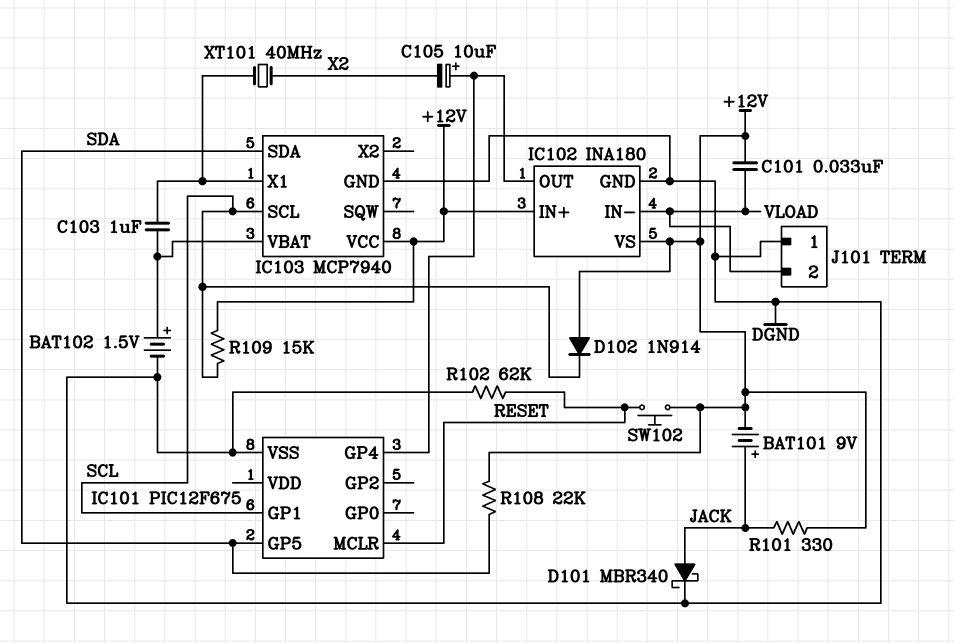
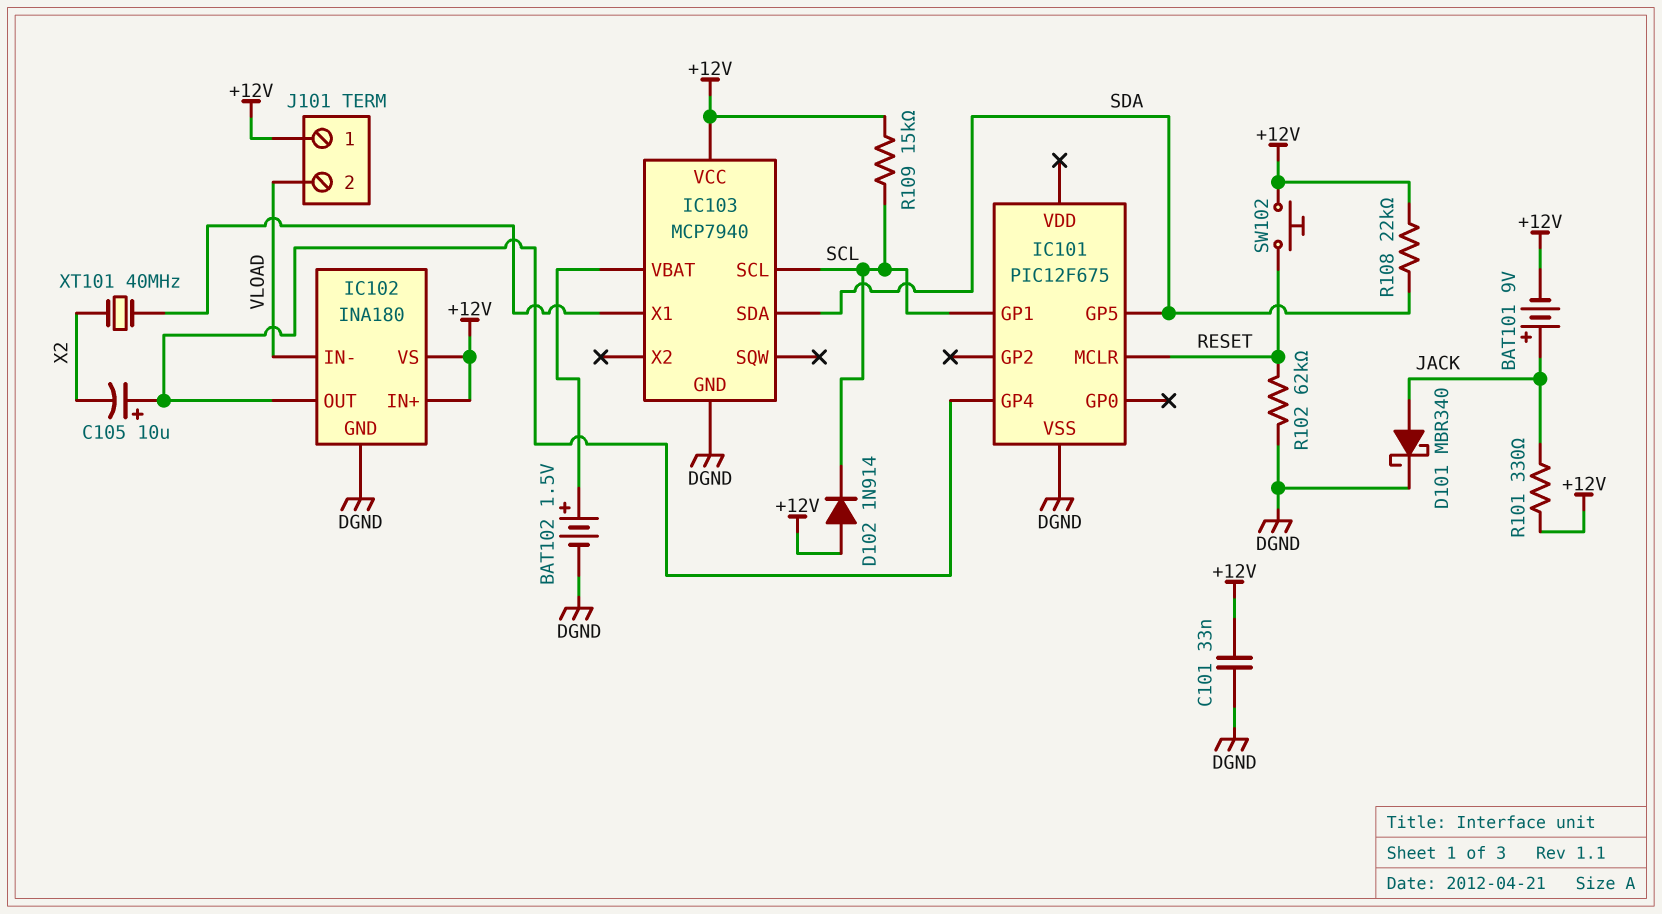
C101: 33nF (+12V, VLOAD) -> 33nF (+12V, DGND)
C103: 1uF (IC103/VBAT, IC103/X1) -> none
J101 pin 1: DGND -> +12V

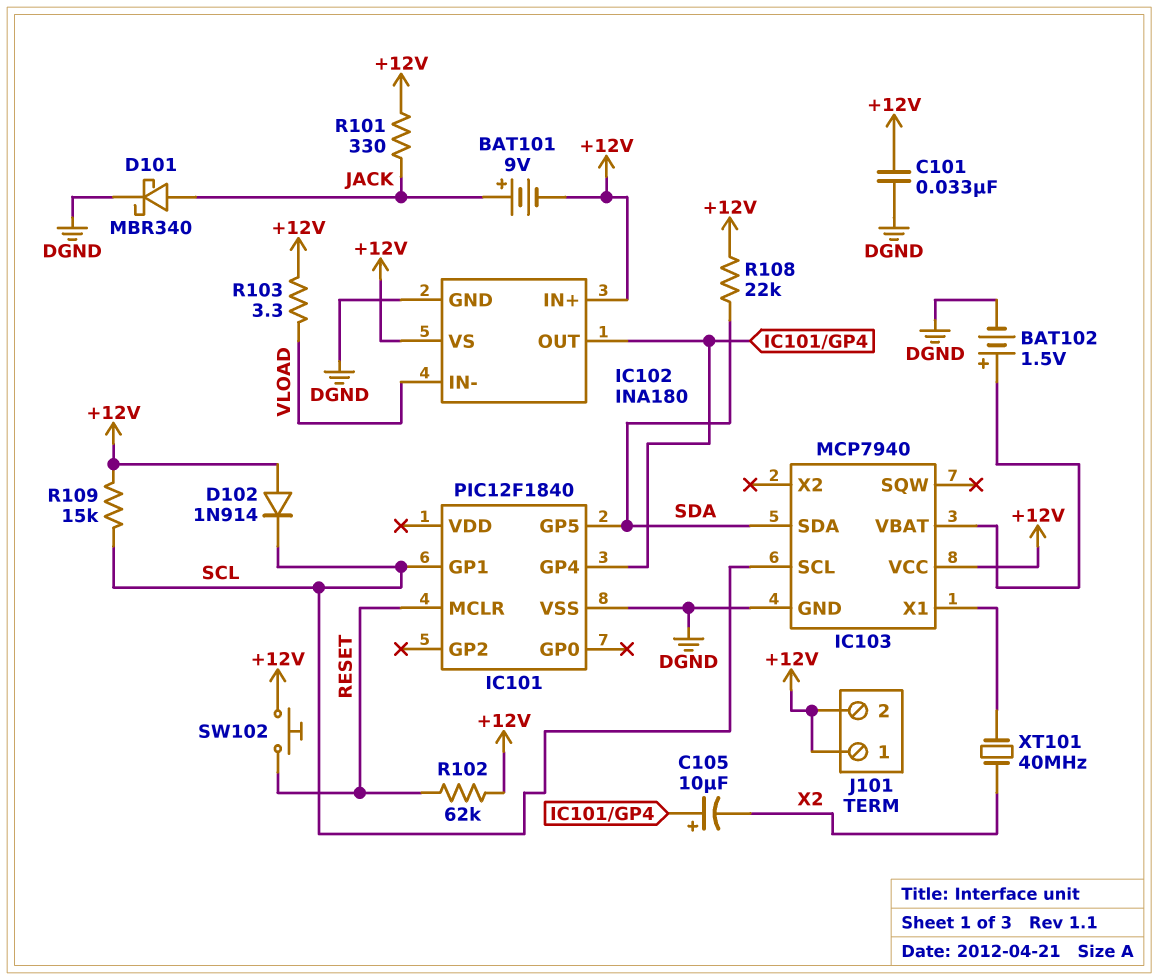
IC101: PIC12F675 -> PIC12F1840
J101 pin 2: VLOAD -> +12V
R102: 62k (DGND, RESET) -> 62k (+12V, RESET)
R103: none -> 3.3 (+12V, VLOAD)

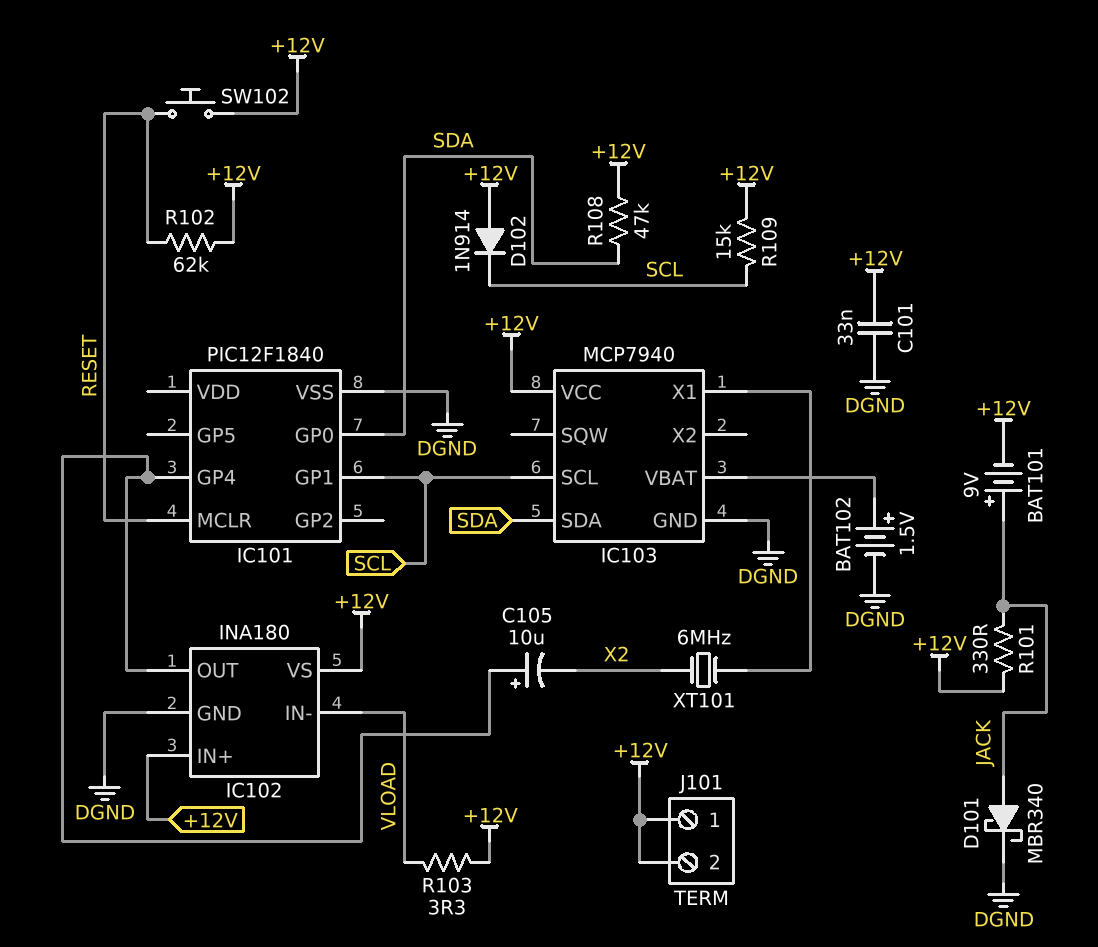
IC101 pin GP0: none -> SDA
IC101 pin GP5: SDA -> none
R108: 22k (+12V, SDA) -> 47k (+12V, SDA)
XT101: 40MHz (IC103/X1, X2) -> 6MHz (IC103/X1, X2)

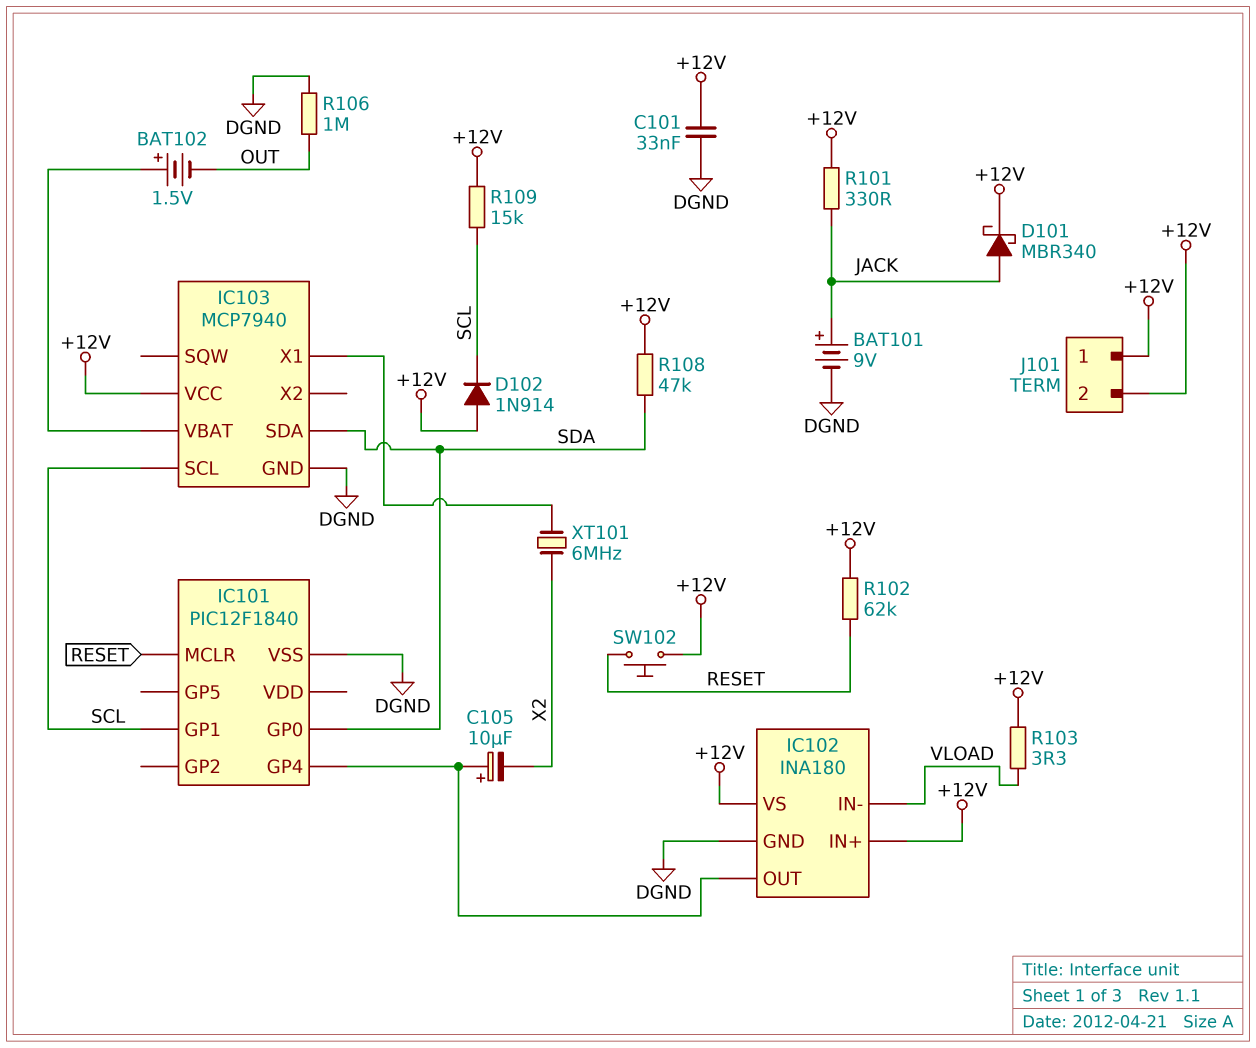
BAT101: 9V (plus JACK, minus +12V) -> 9V (plus JACK, minus DGND)
BAT102: 1.5V (plus IC103/VBAT, minus DGND) -> 1.5V (plus IC103/VBAT, minus OUT)
D101: schottky MBR340 (A JACK, K DGND) -> schottky MBR340 (A JACK, K +12V)
R106: none -> 1M (DGND, OUT)

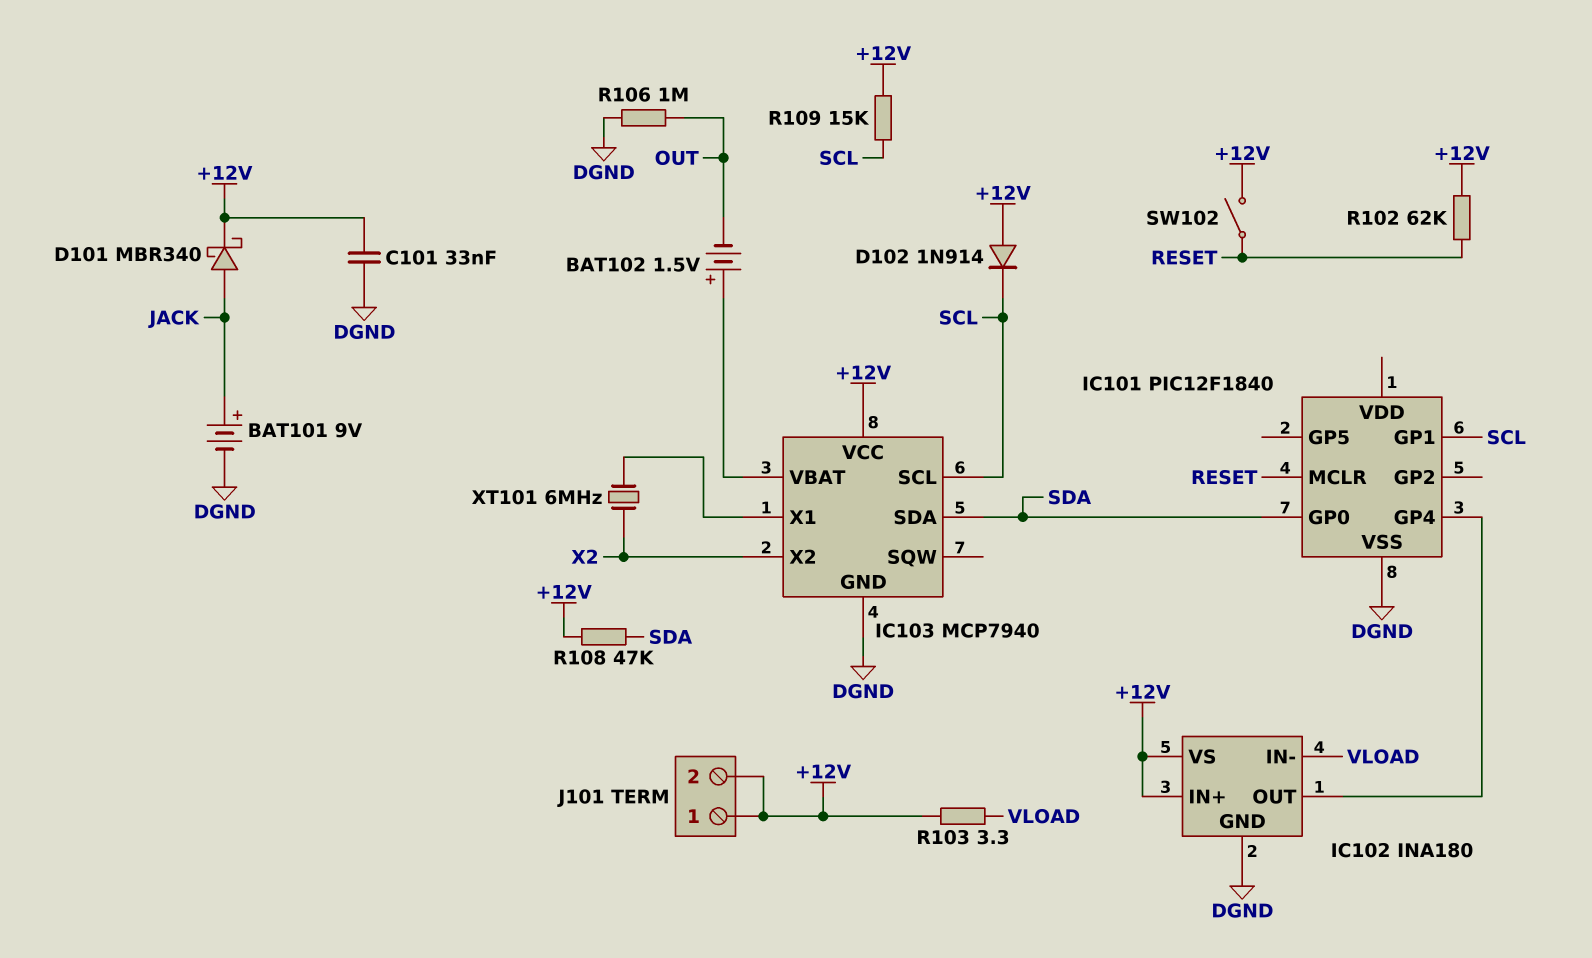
C105: 10uF (plus IC101/GP4, minus X2) -> none
IC103 pin X2: none -> X2
R101: 330 (+12V, JACK) -> none
SW102: button (+12V, RESET) -> switch (+12V, RESET)

